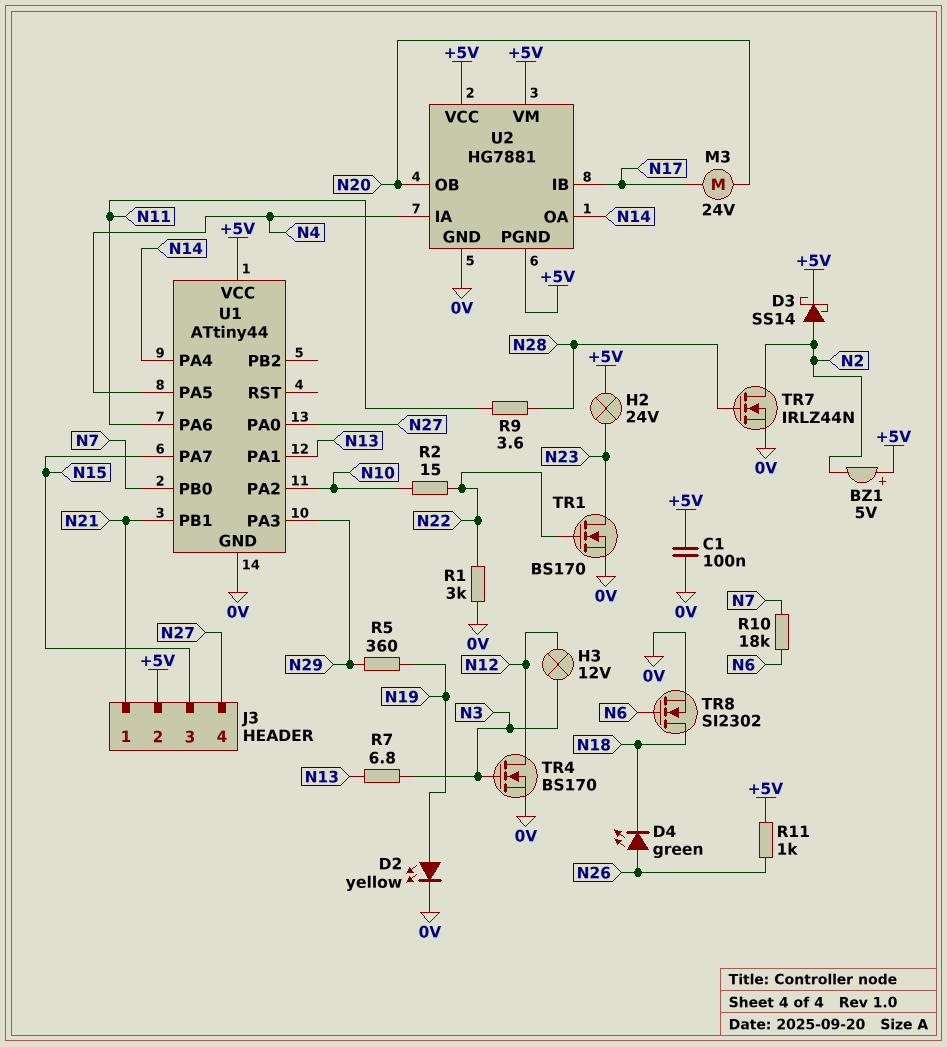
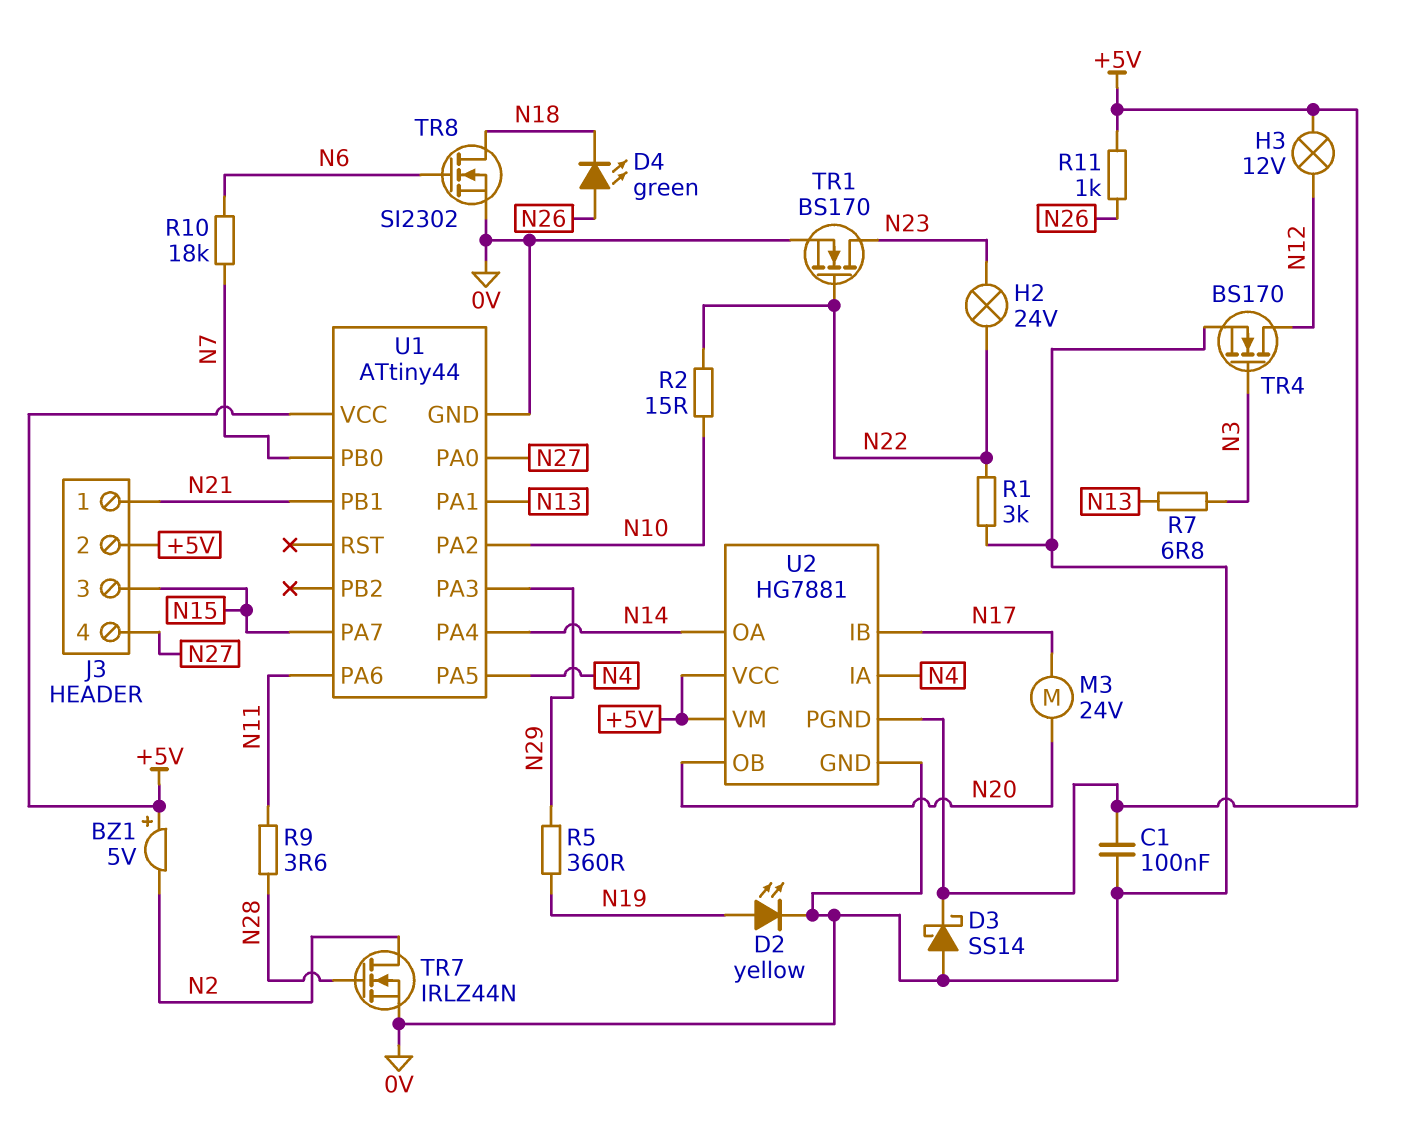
D3: schottky SS14 (A N2, K +5V) -> schottky SS14 (A 0V, K +5V)
H2: lamp 24V (+5V, N23) -> lamp 24V (N22, N23)
H3: lamp 12V (N3, N12) -> lamp 12V (+5V, N12)

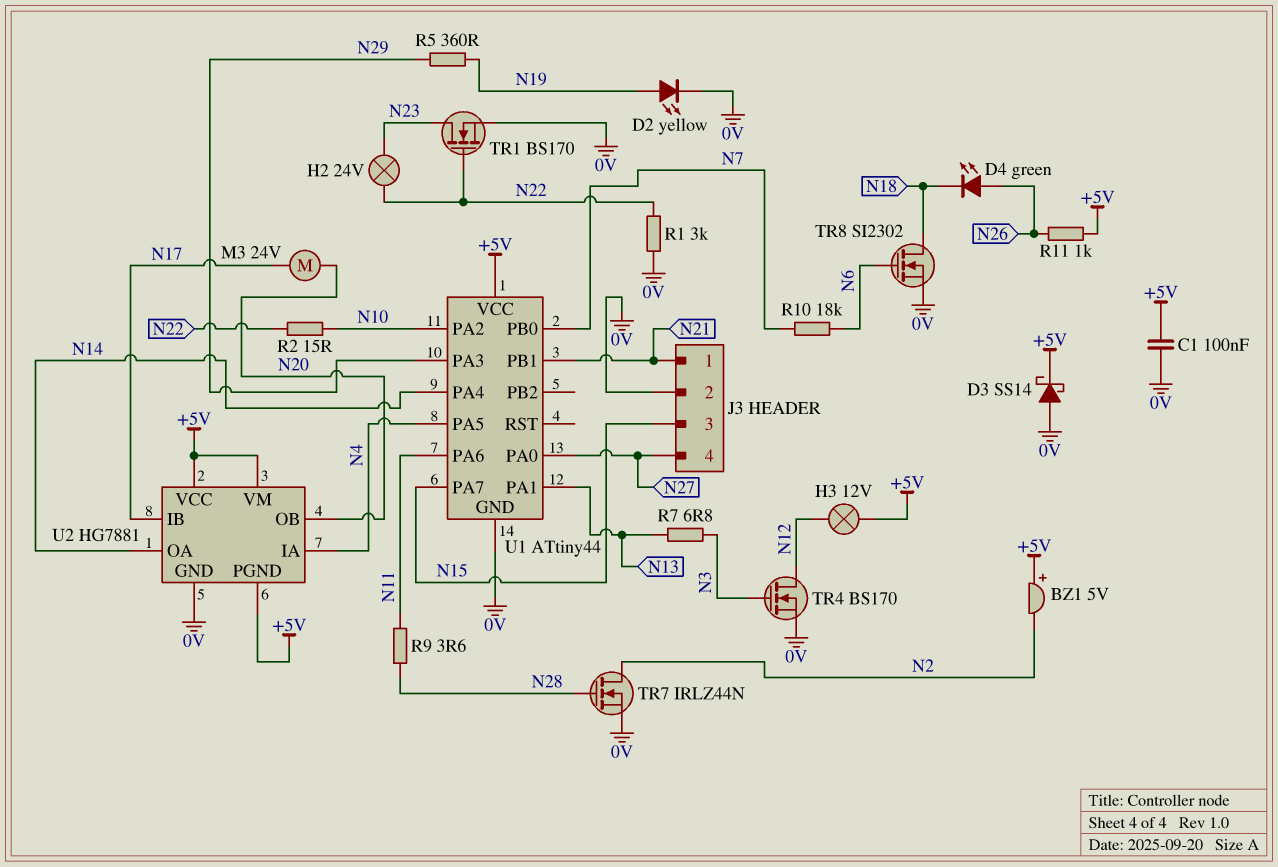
J3 pin 2: +5V -> 0V

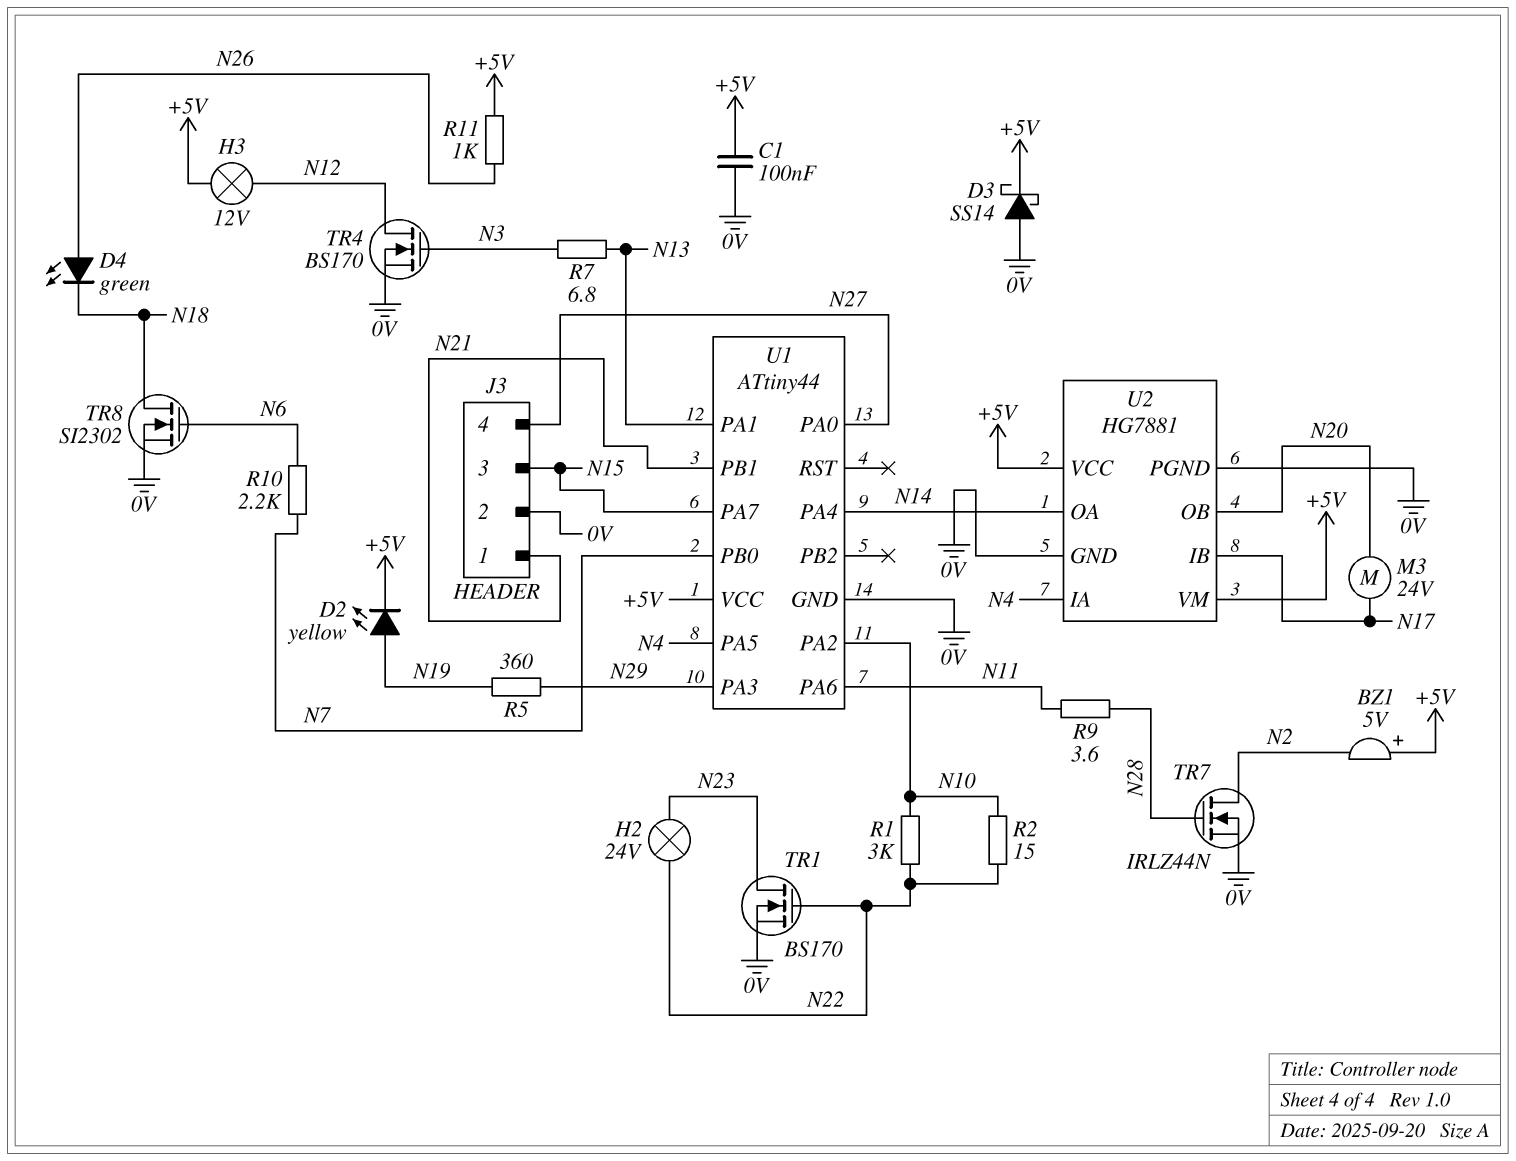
D2: LED yellow (A N19, K 0V) -> LED yellow (A N19, K +5V)
R1: 3k (0V, N22) -> 3k (N10, N22)
R10: 18k (N6, N7) -> 2.2k (N6, N7)
U2 pin PGND: +5V -> 0V

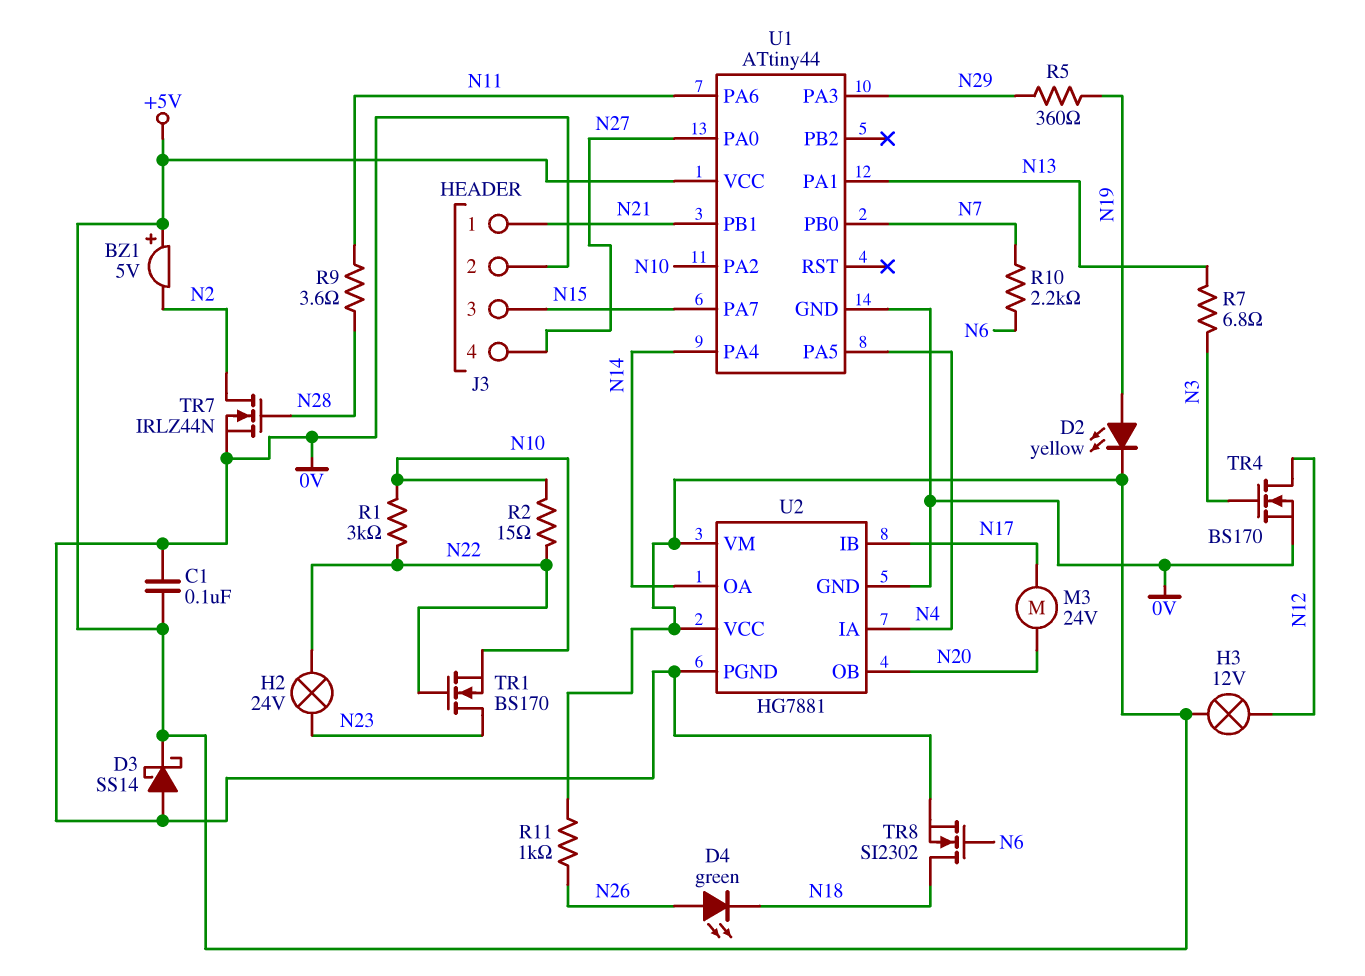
TR1: NMOS BS170 (G N22, D N23, S 0V) -> NMOS BS170 (G N22, D N23, S N10)

